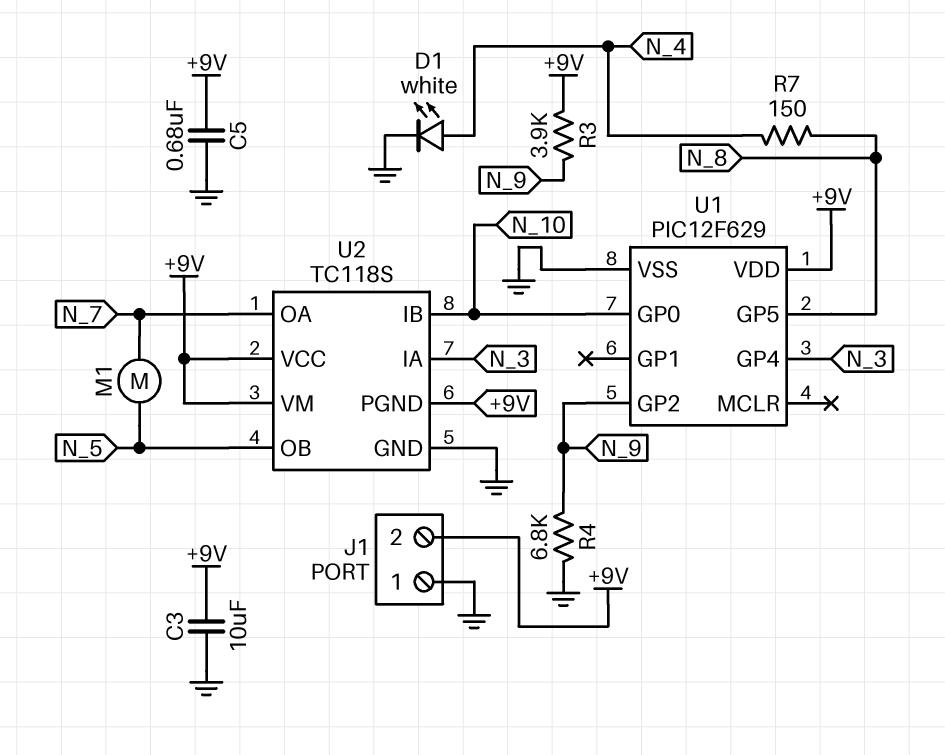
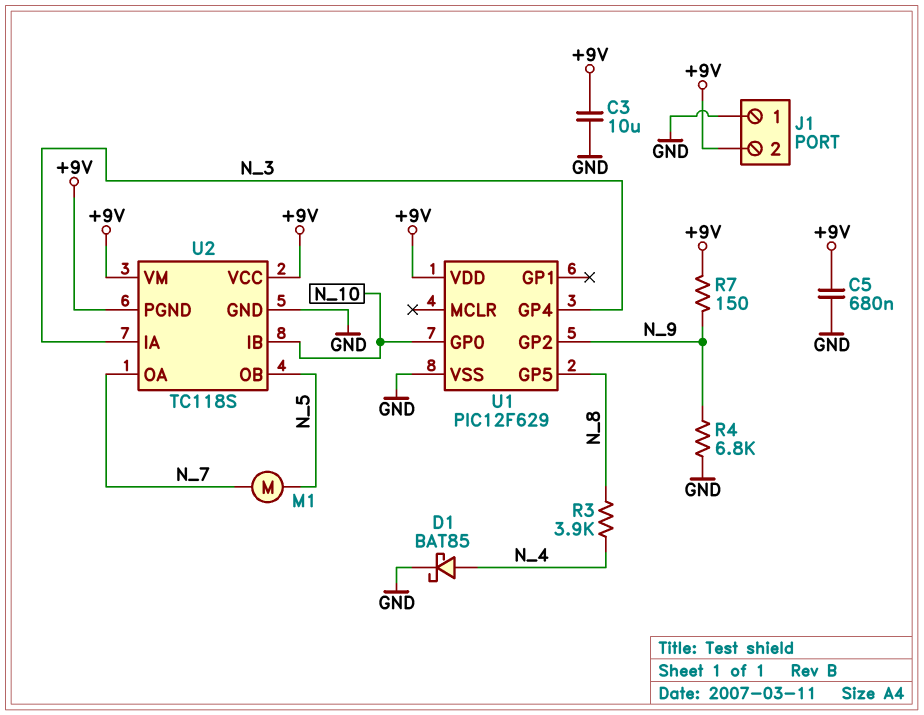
D1: LED white (A N_4, K GND) -> schottky BAT85 (A N_4, K GND)
R3: 3.9k (+9V, N_9) -> 3.9k (N_4, N_8)
R7: 150 (N_4, N_8) -> 150 (+9V, N_9)

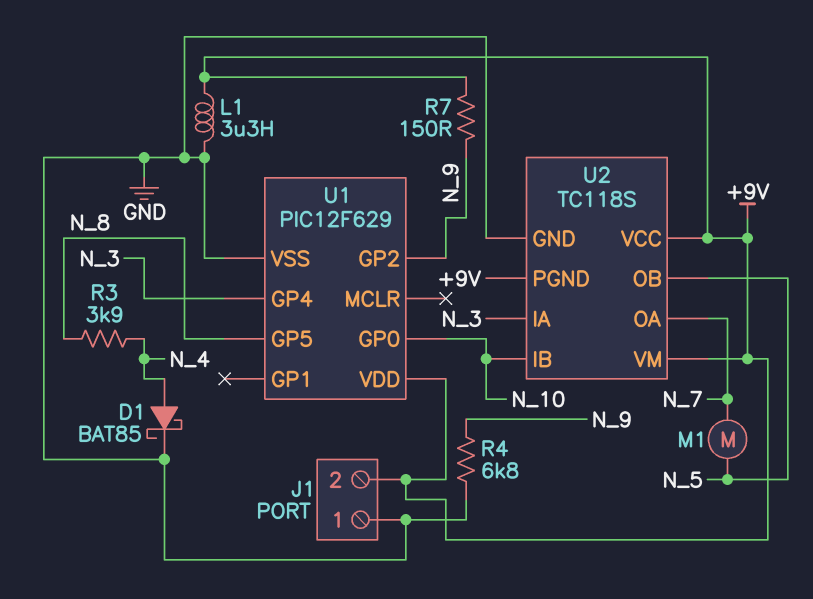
C3: 10uF (+9V, GND) -> none
C5: 680nF (+9V, GND) -> none
L1: none -> 3.3uH (+9V, GND)

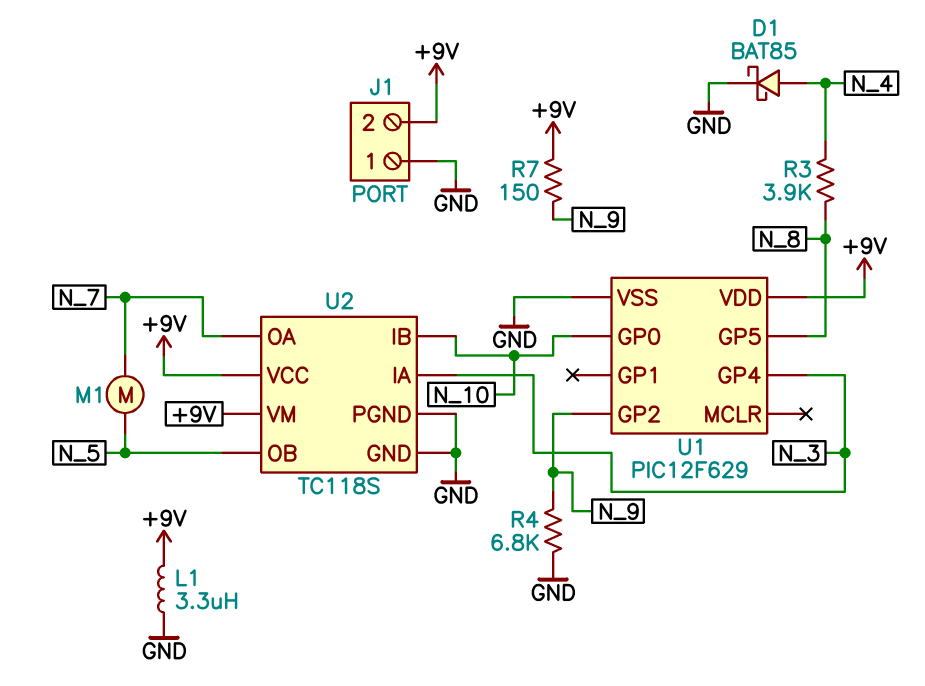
U2 pin PGND: +9V -> GND

